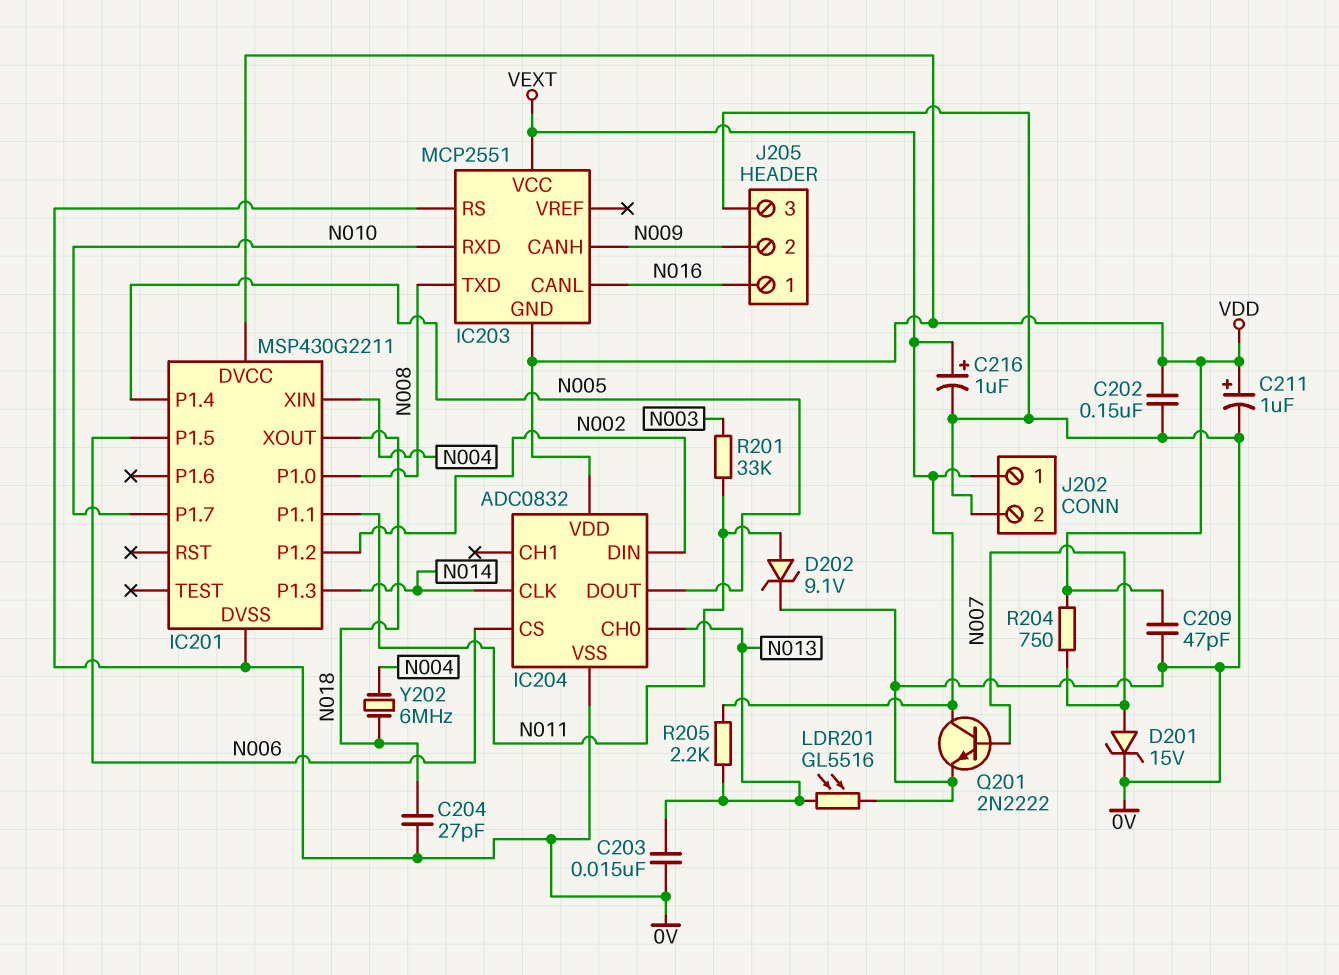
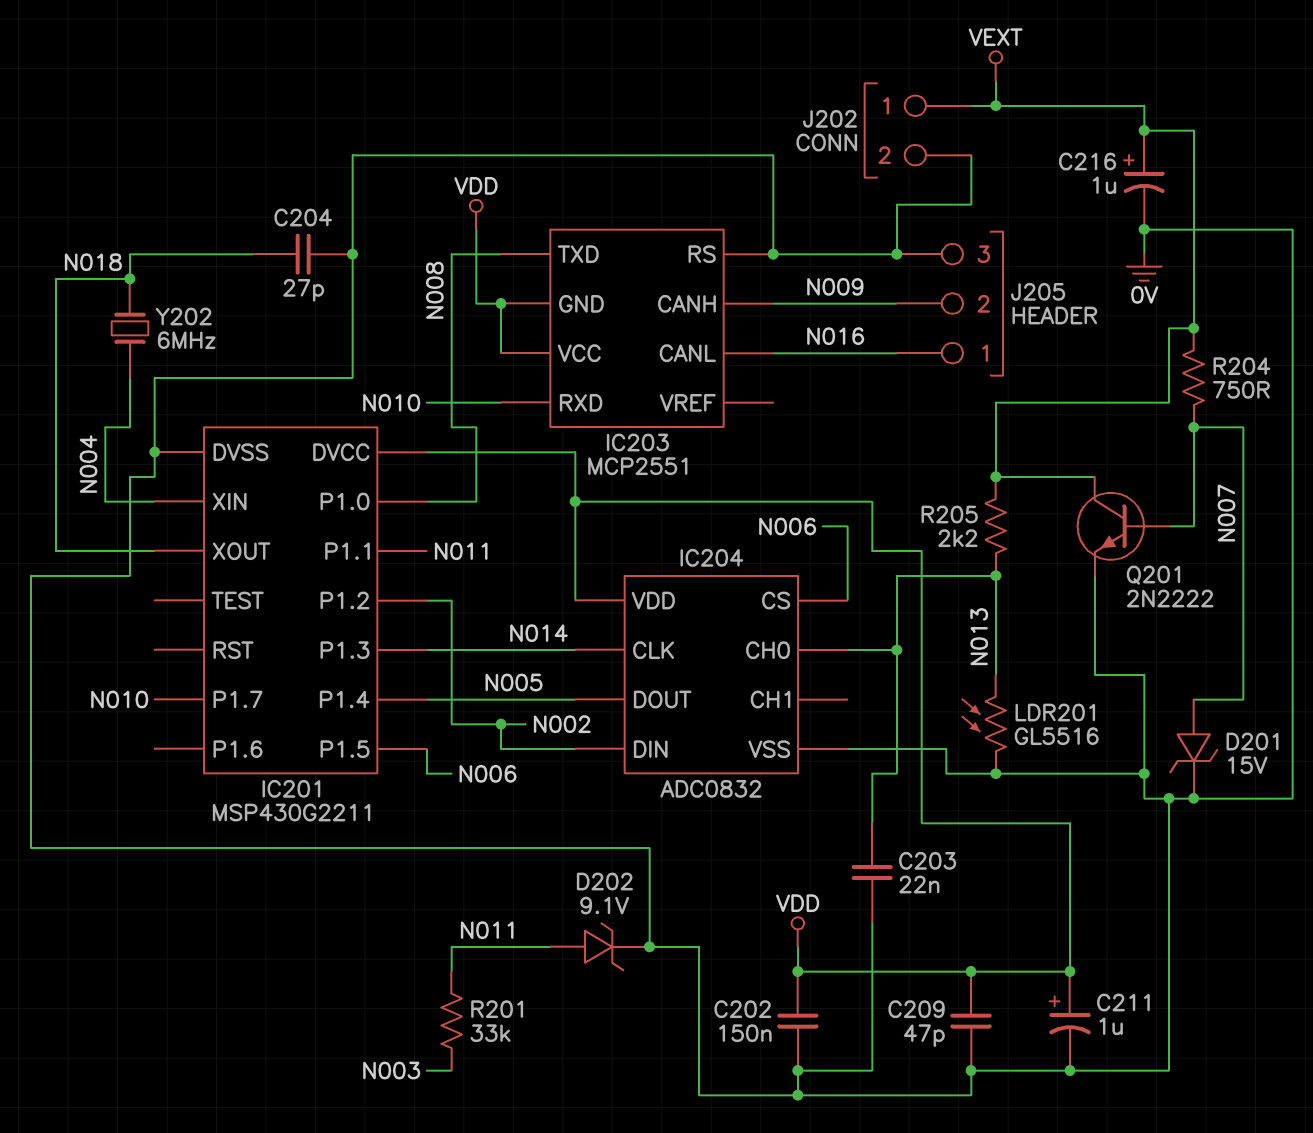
C203: 15nF (0V, N013) -> 22nF (0V, N013)
IC203 pin VCC: VEXT -> VDD
R204: 750 (N007, VDD) -> 750 (N007, VEXT)

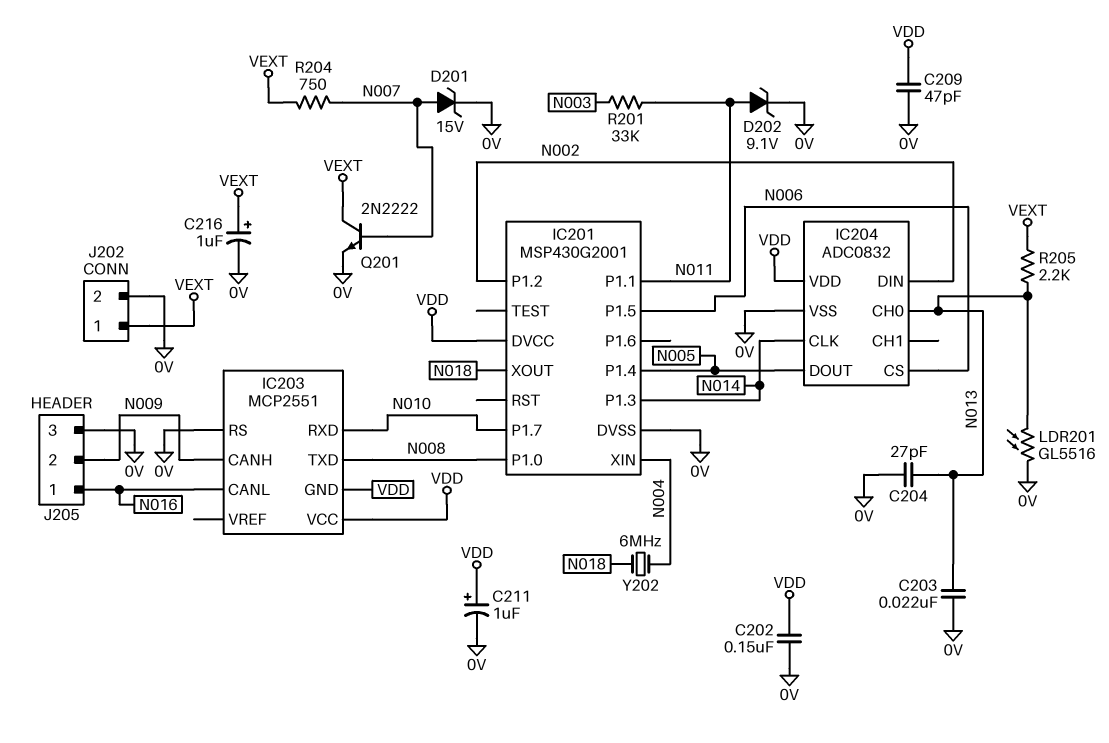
C204: 27pF (0V, N018) -> 27pF (0V, N013)
IC201: MSP430G2211 -> MSP430G2001

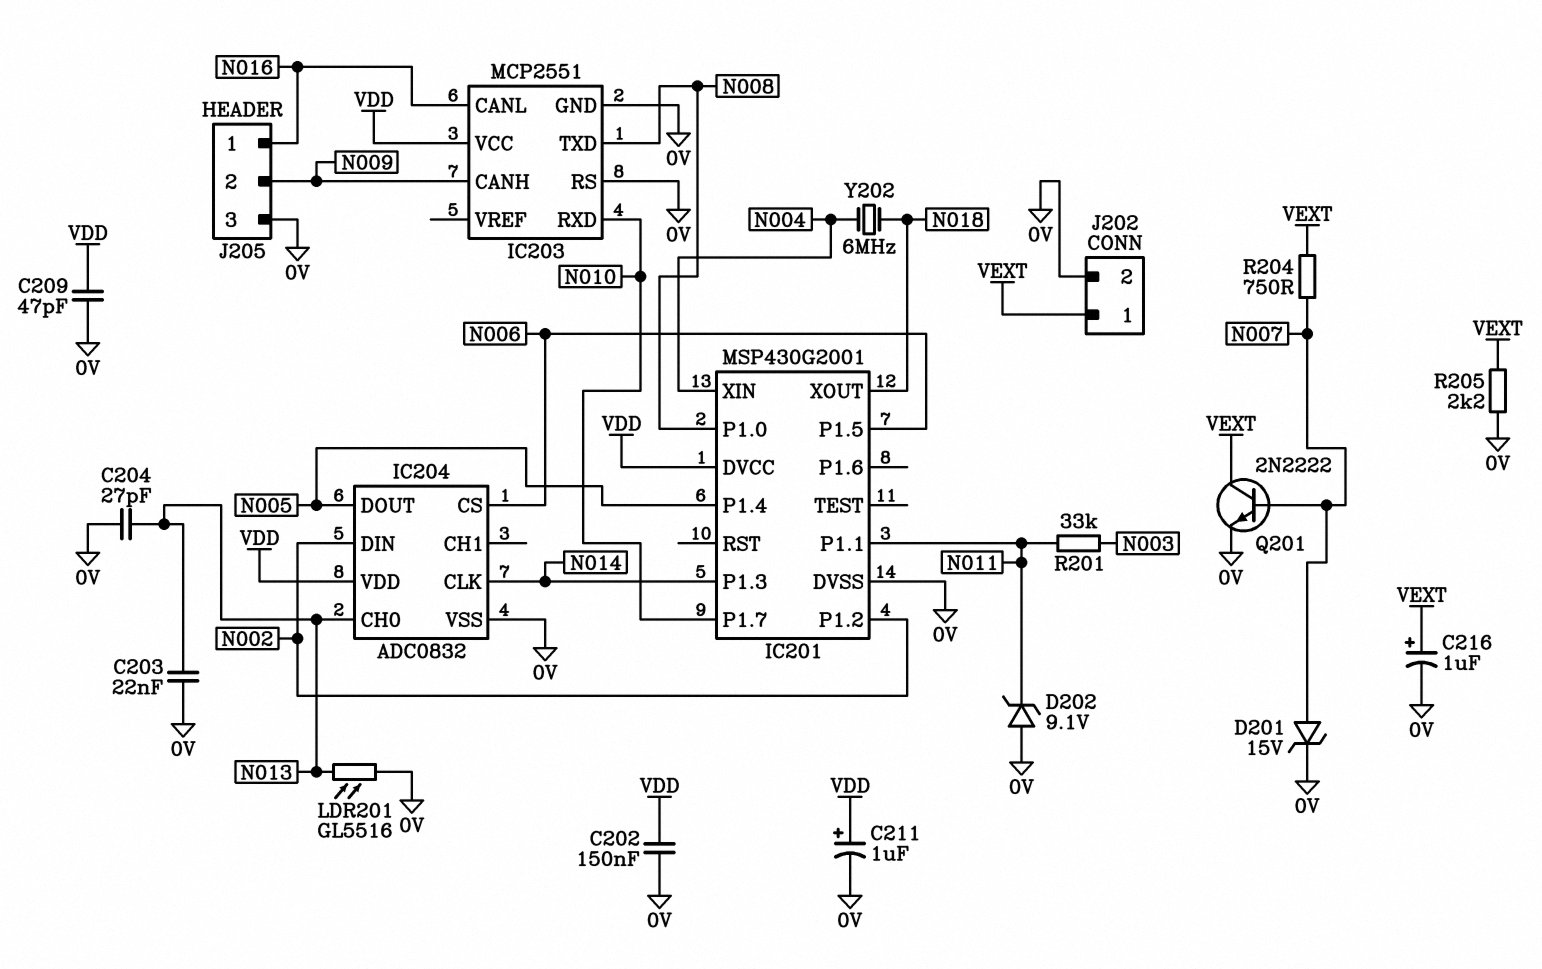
D202: zener 9.1V (A N011, K 0V) -> zener 9.1V (A 0V, K N011)
IC203 pin GND: VDD -> 0V
R205: 2.2k (N013, VEXT) -> 2.2k (0V, VEXT)

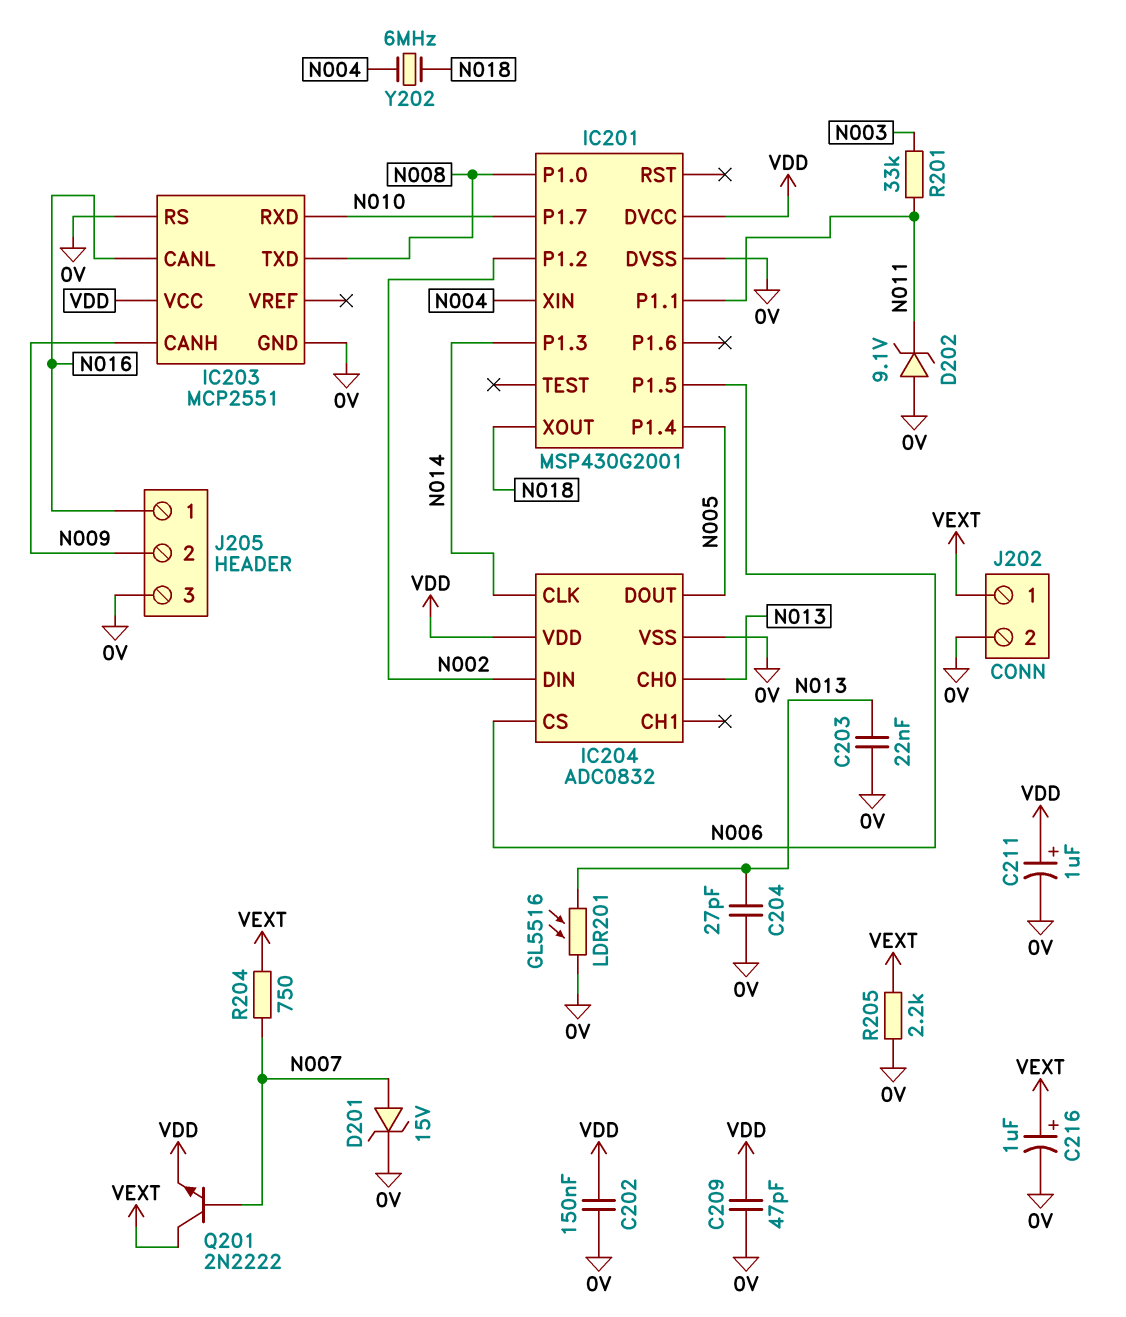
Q201: NPN 2N2222 (B N007, C VEXT, E 0V) -> NPN 2N2222 (B N007, C VEXT, E VDD)

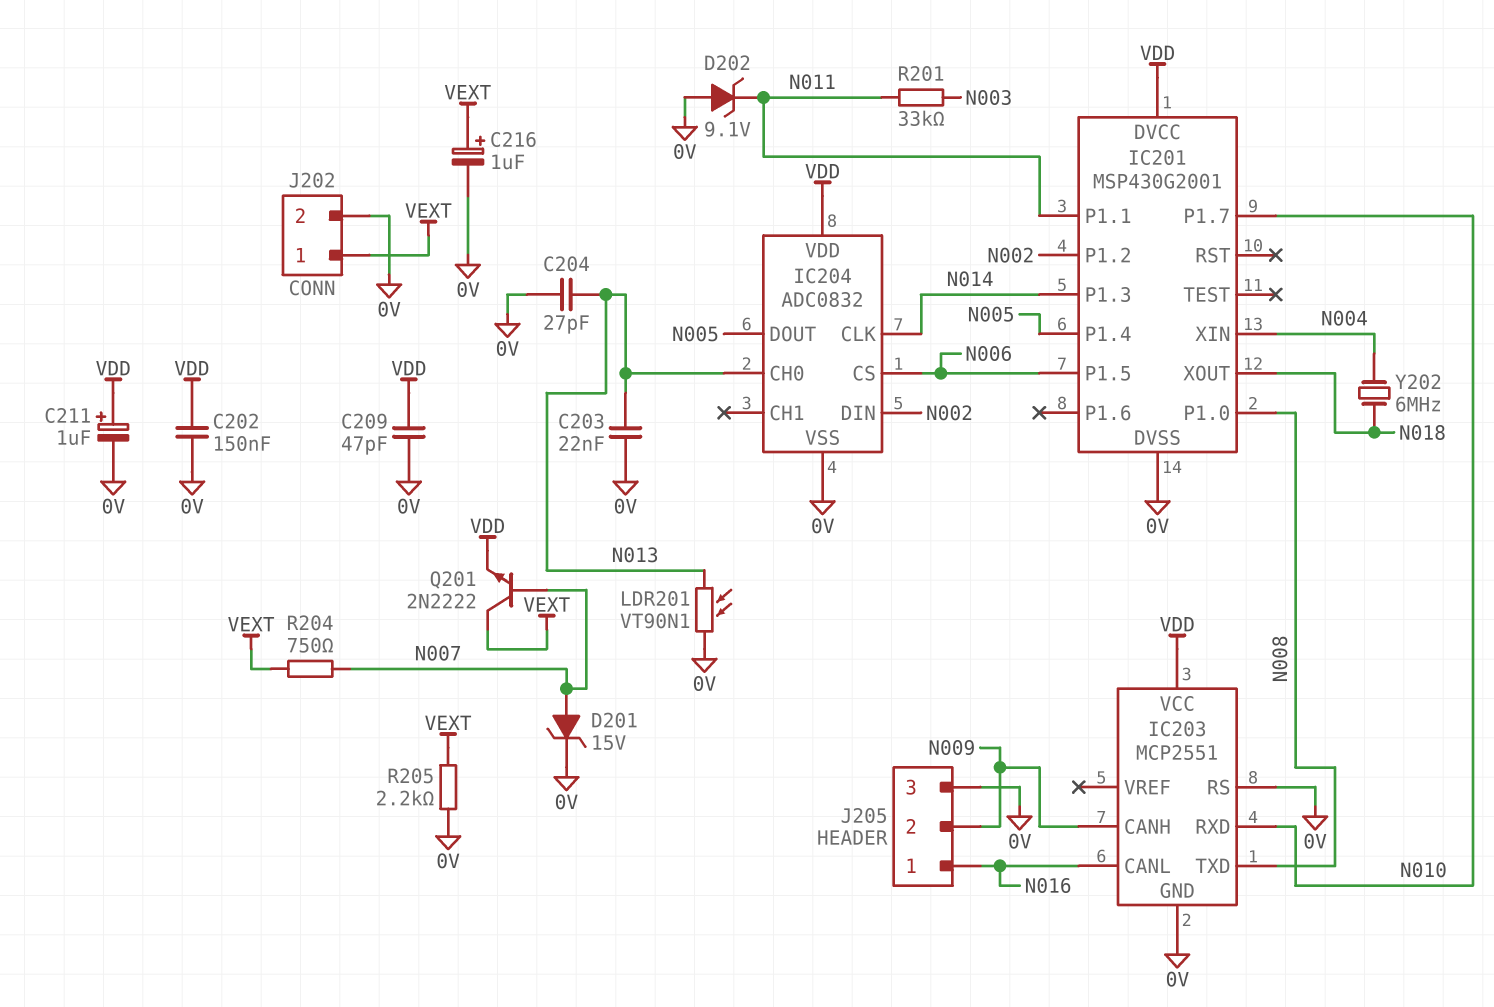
LDR201: GL5516 (0V, N013) -> VT90N1 (0V, N013)

